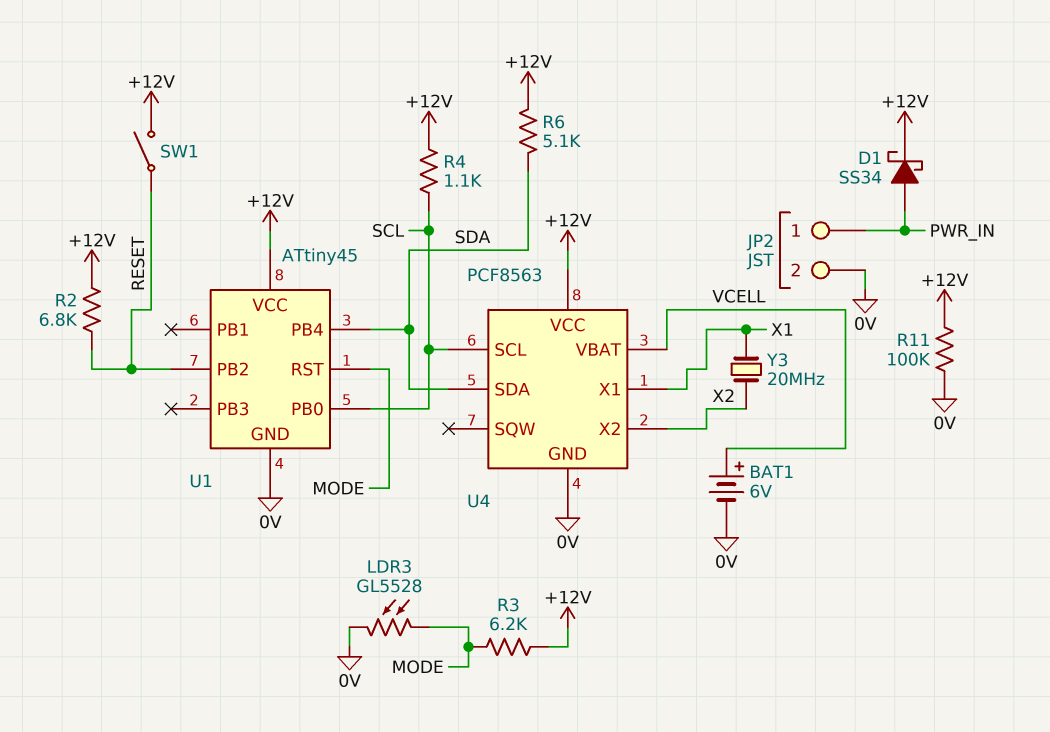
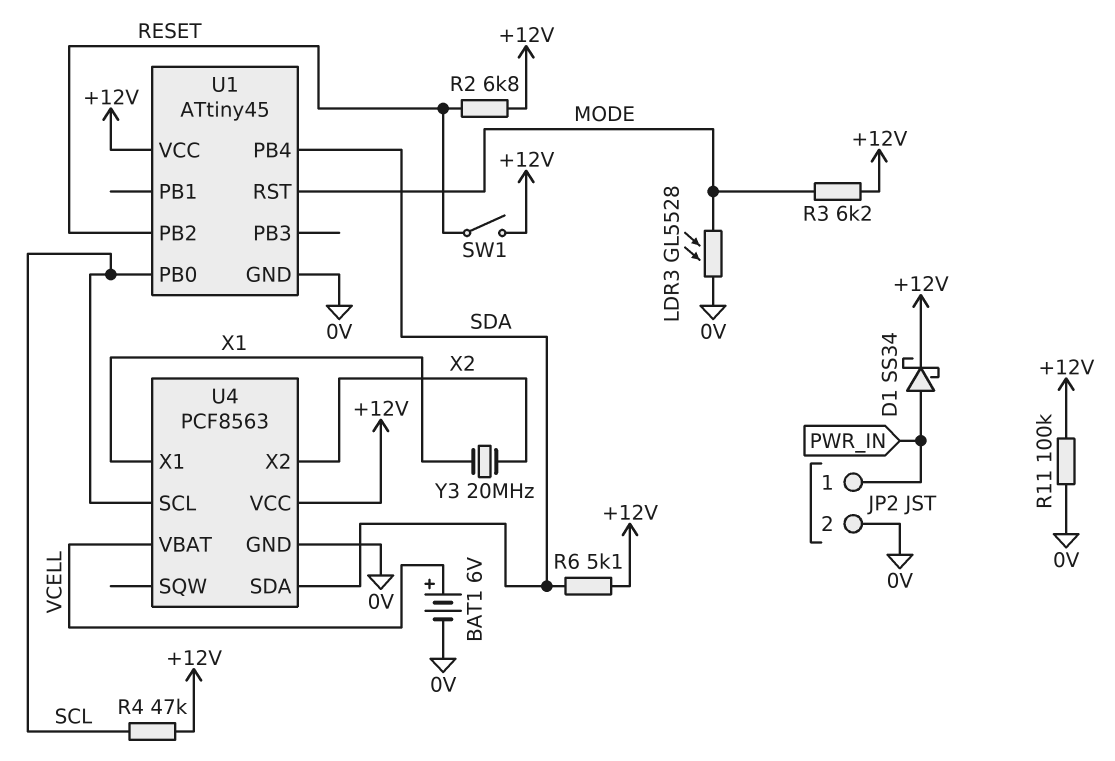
R4: 1.1k (+12V, SCL) -> 47k (+12V, SCL)

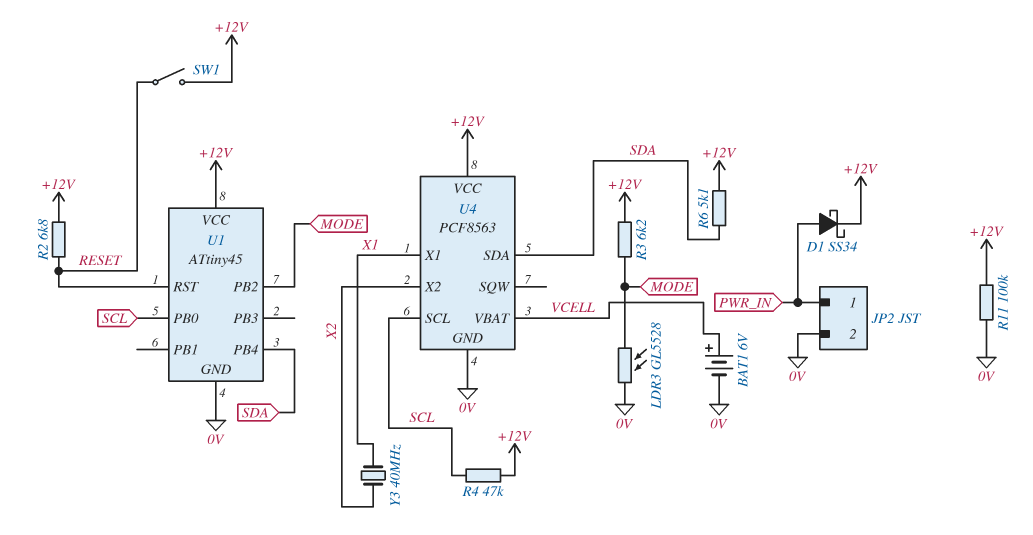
U1 pin PB2: RESET -> MODE
U1 pin RST: MODE -> RESET
Y3: 20MHz (X1, X2) -> 40MHz (X1, X2)

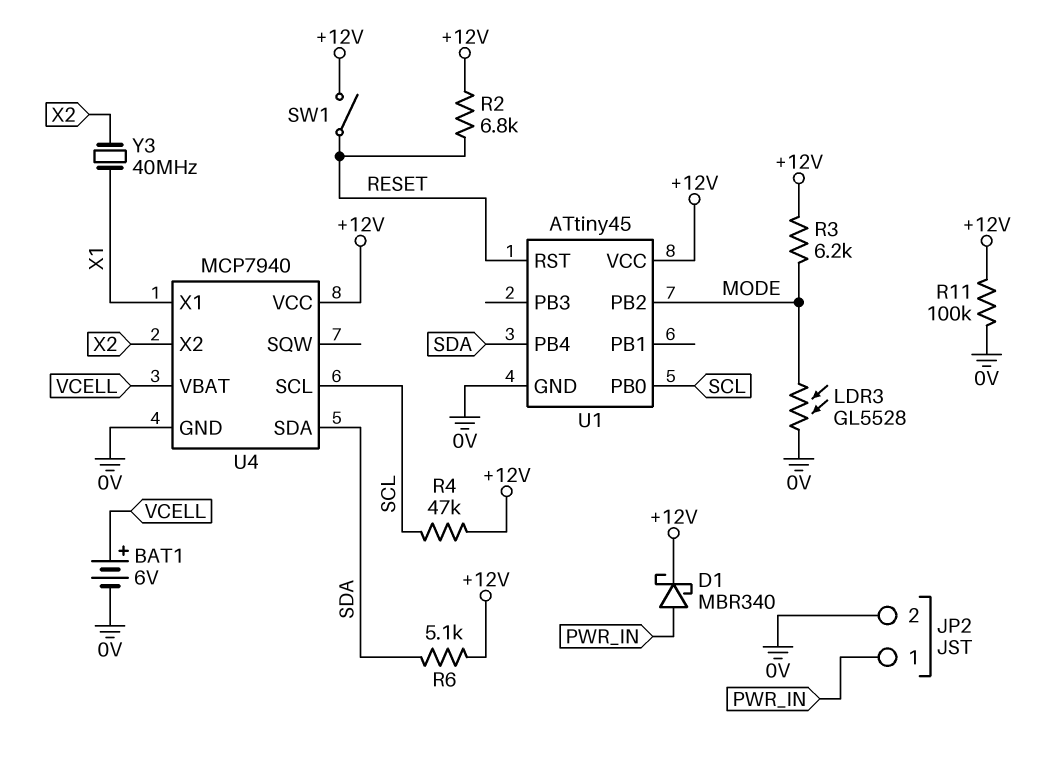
D1: schottky SS34 (A PWR_IN, K +12V) -> schottky MBR340 (A PWR_IN, K +12V)
U4: PCF8563 -> MCP7940

